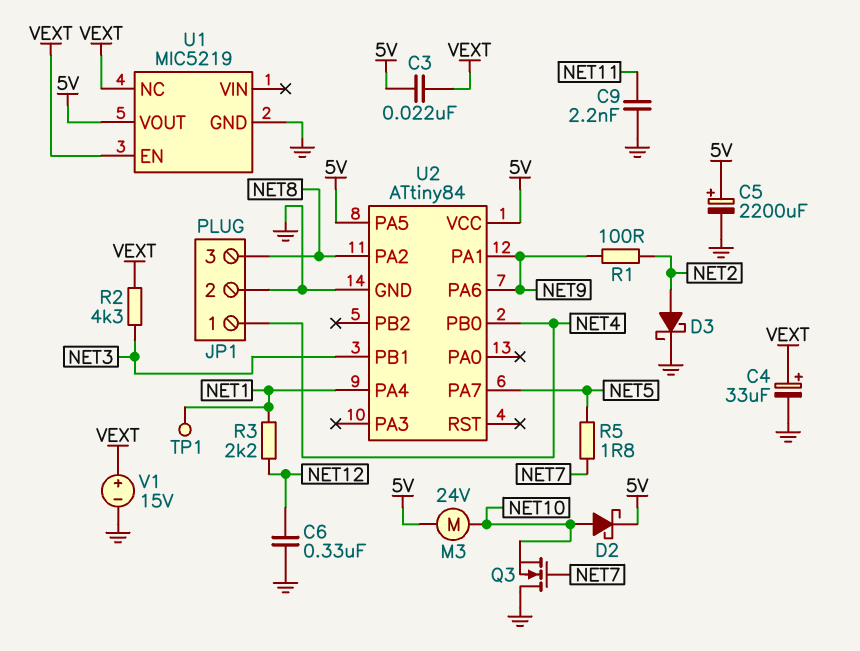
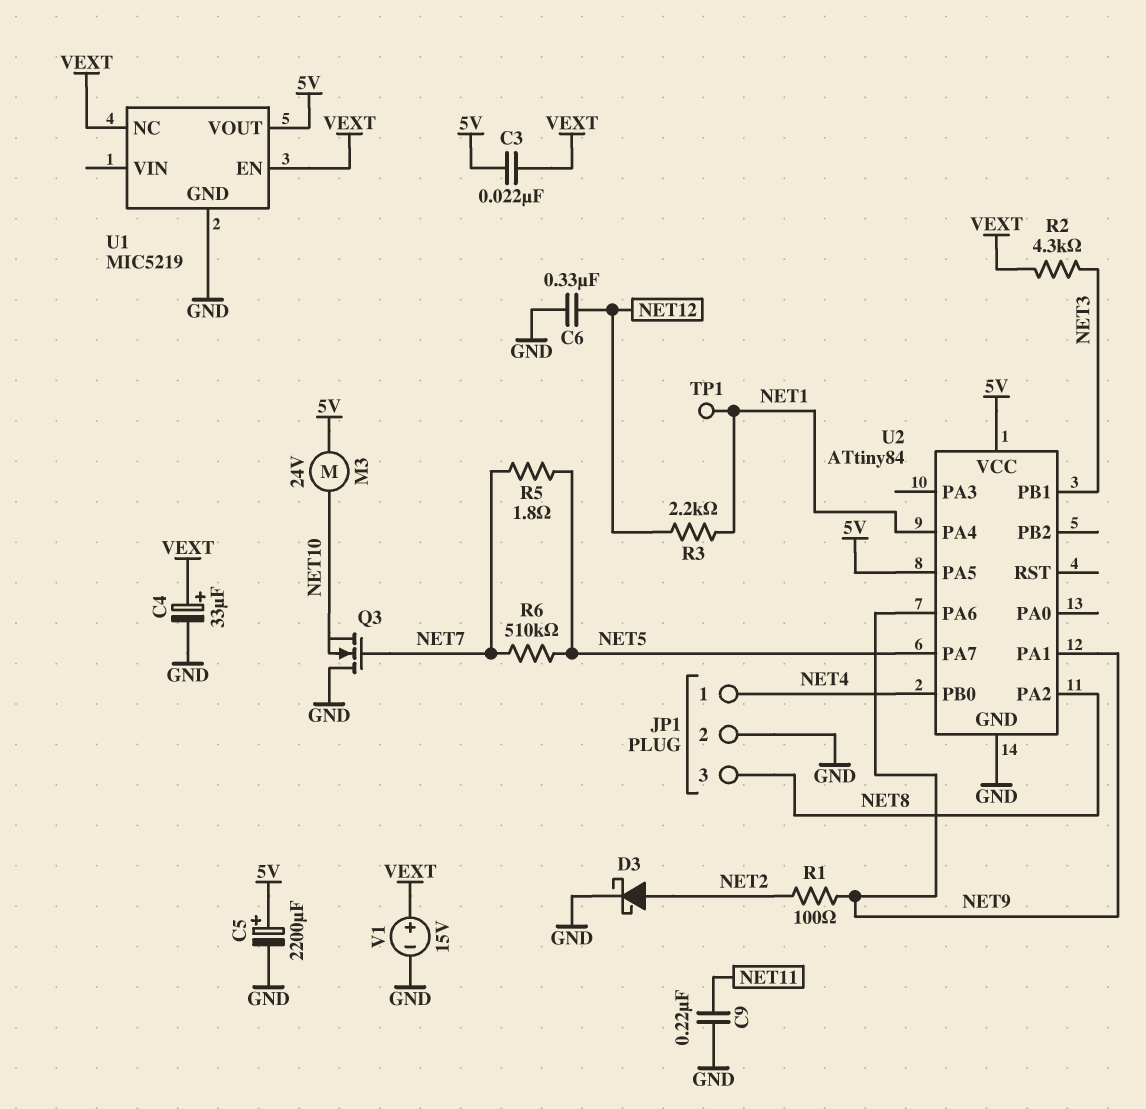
C9: 2.2nF (GND, NET11) -> 220nF (GND, NET11)
D2: schottky (A NET10, K 5V) -> none
R6: none -> 510k (NET5, NET7)

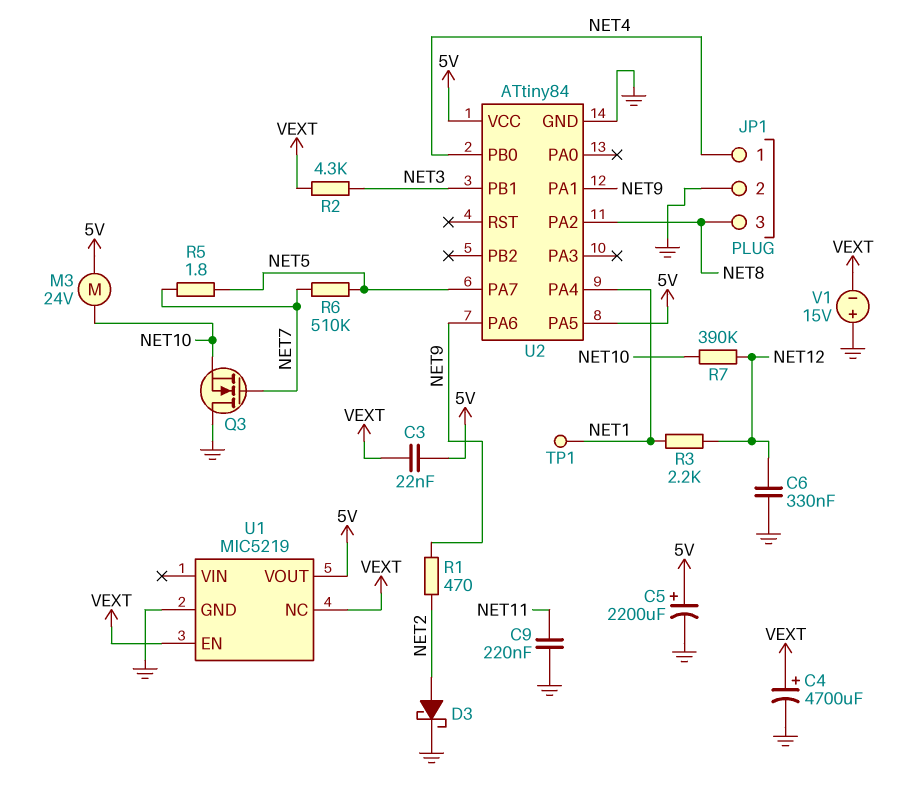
C4: 33uF (plus VEXT, minus GND) -> 4700uF (plus VEXT, minus GND)
R1: 100 (NET2, NET9) -> 470 (NET2, NET9)
R7: none -> 390k (NET10, NET12)
V1: 15V (plus VEXT, minus GND) -> 15V (plus GND, minus VEXT)

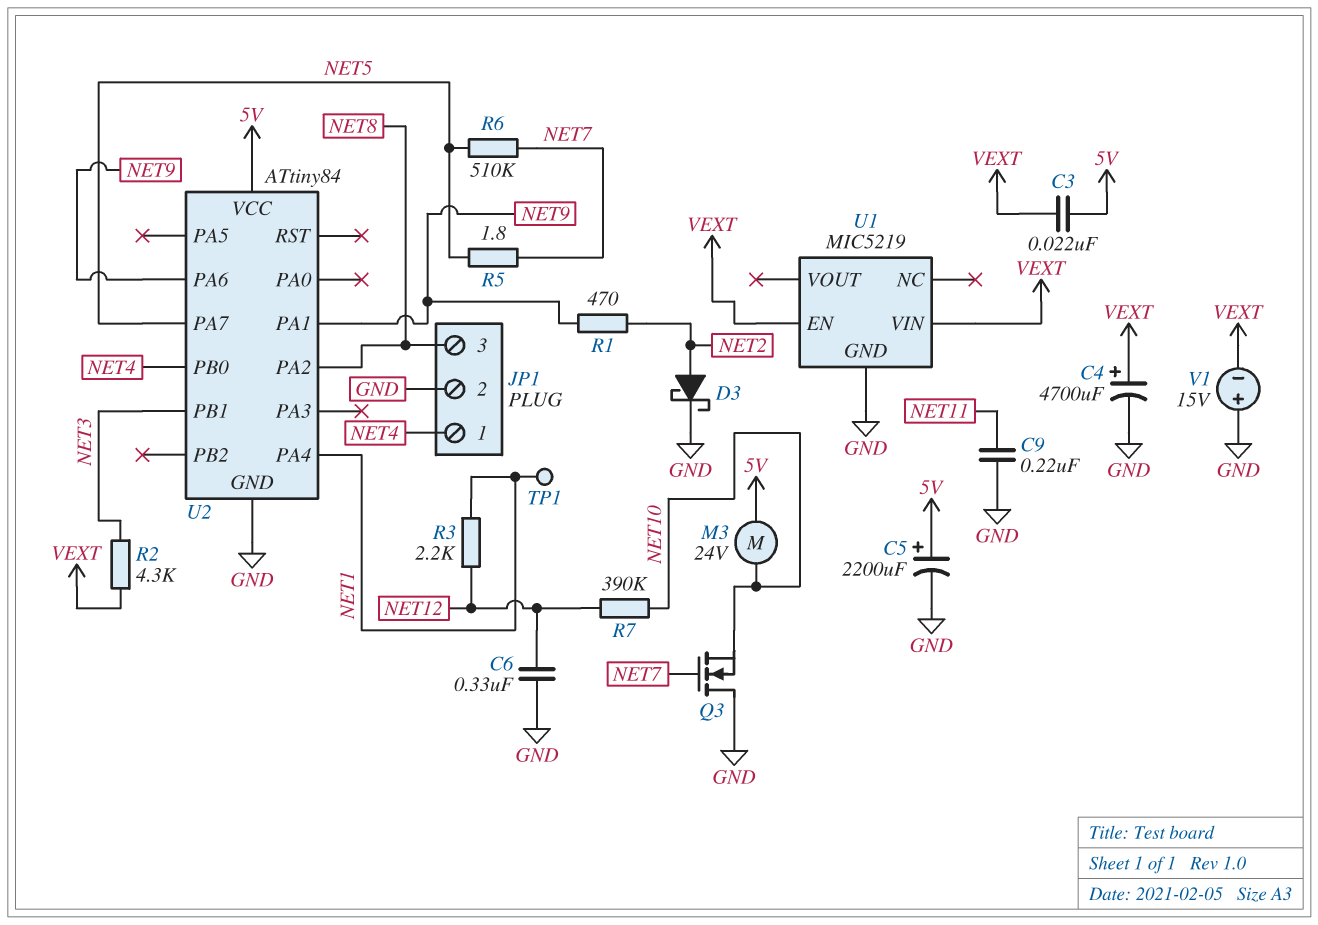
U1 pin NC: VEXT -> none
U1 pin VIN: none -> VEXT
U1 pin VOUT: 5V -> none
U2 pin PA5: 5V -> none

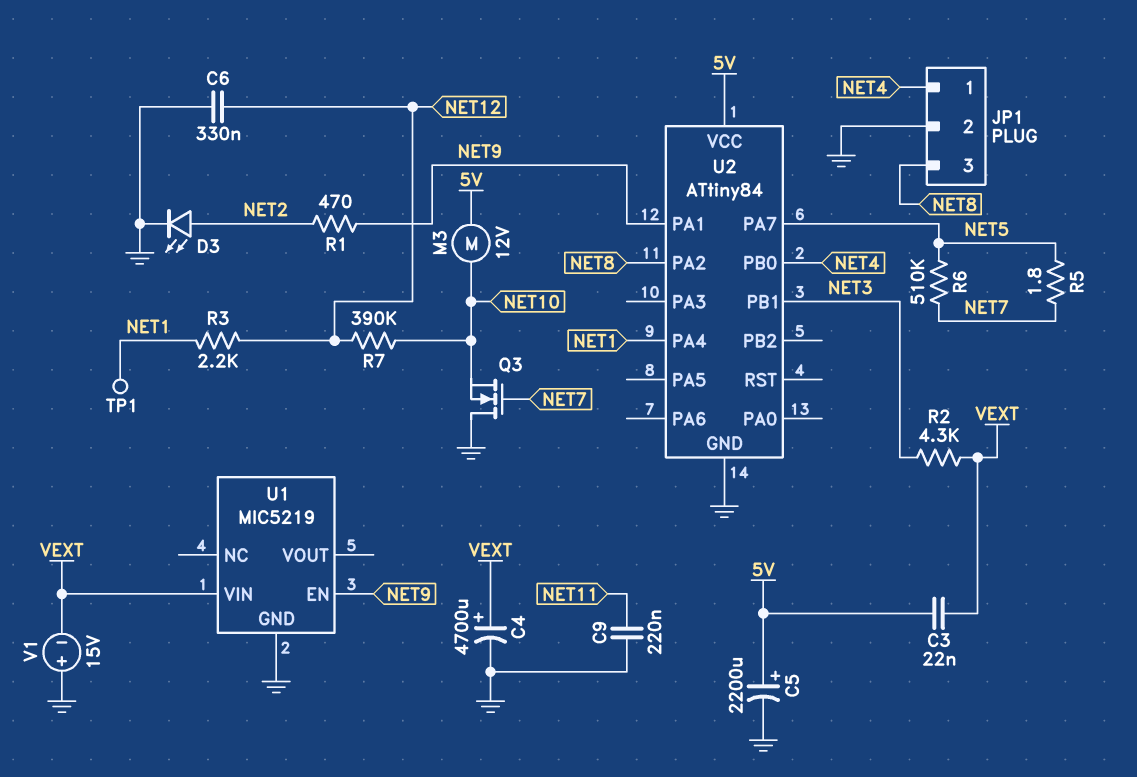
D3: schottky (A NET2, K GND) -> LED (A NET2, K GND)
M3: motor 24V (5V, NET10) -> motor 12V (5V, NET10)
U1 pin EN: VEXT -> NET9
U2 pin PA6: NET9 -> none

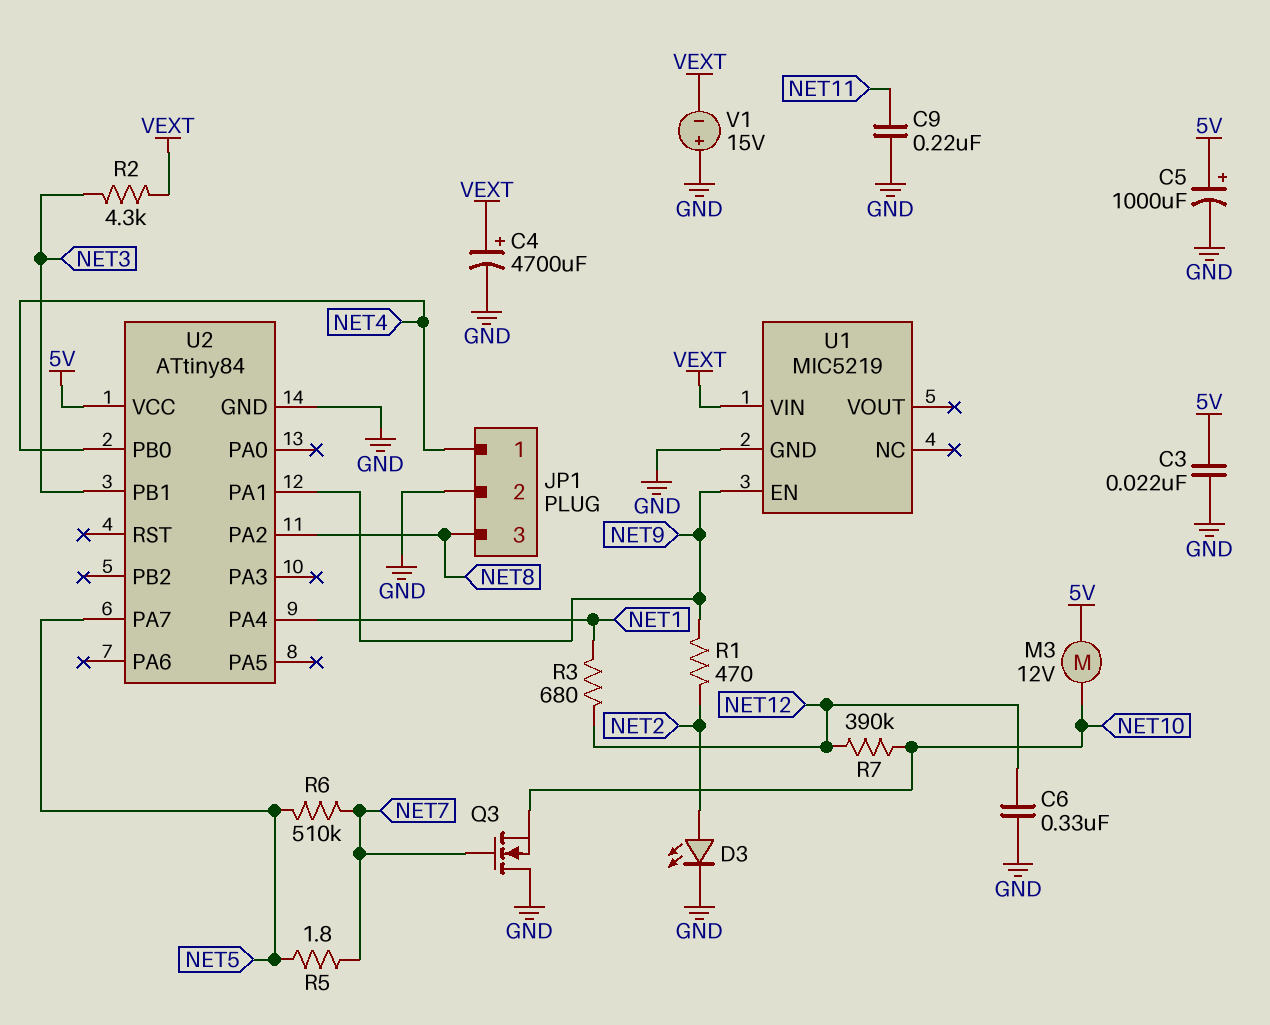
C3: 22nF (5V, VEXT) -> 22nF (5V, GND)
C5: 2200uF (plus 5V, minus GND) -> 1000uF (plus 5V, minus GND)
R3: 2.2k (NET1, NET12) -> 680 (NET1, NET12)
TP1: test point (NET1) -> none

